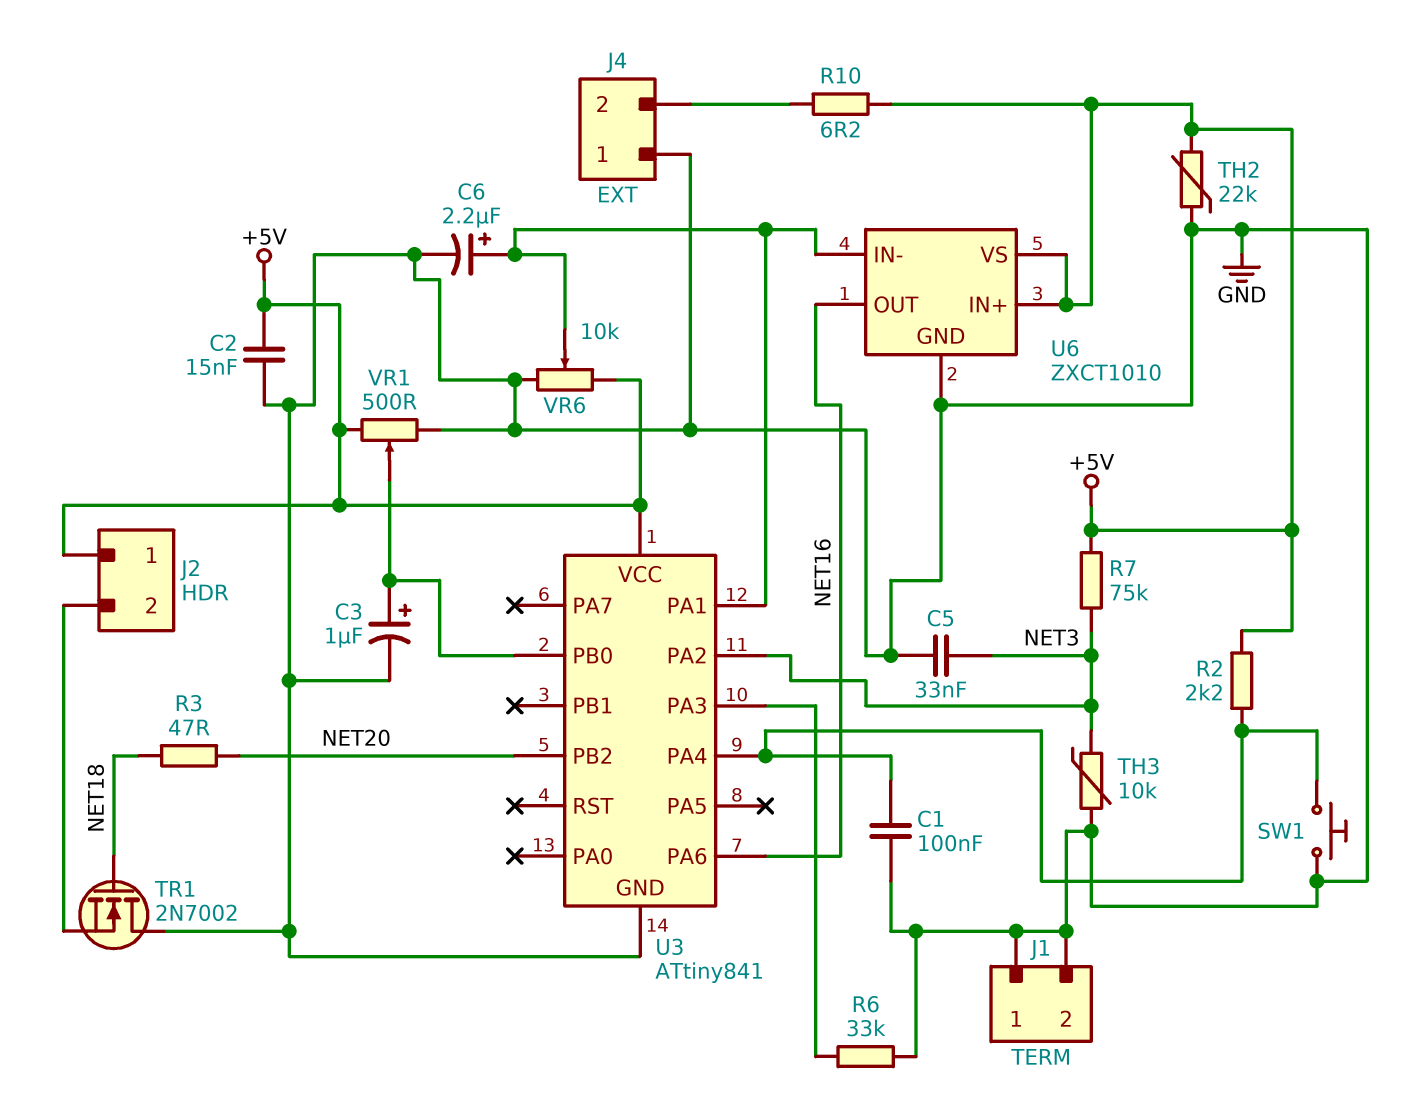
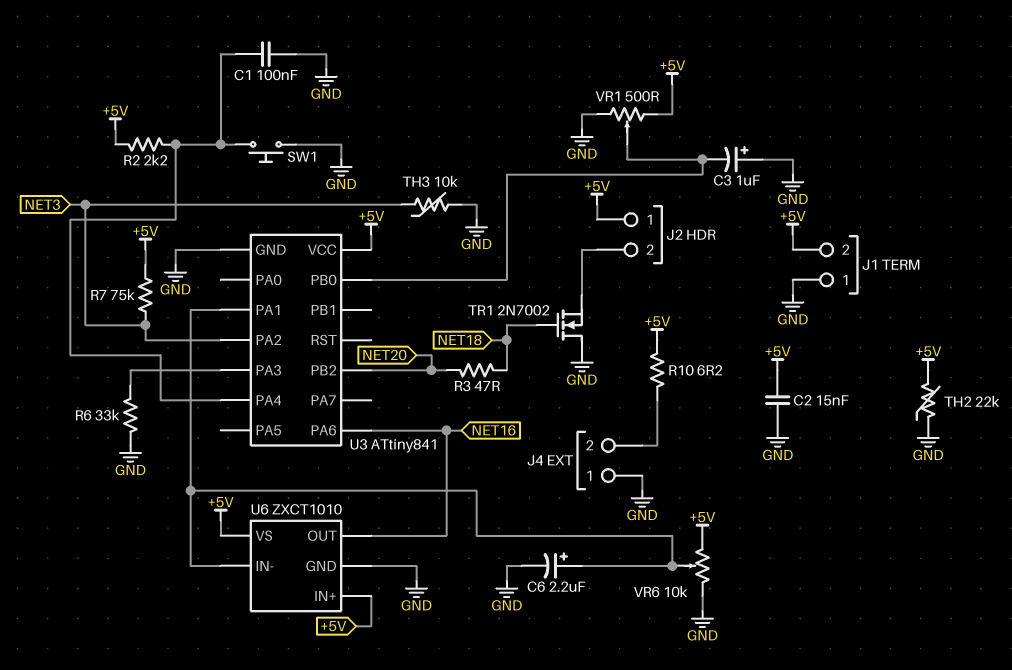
C3: 1uF (plus U3/PB0, minus GND) -> 1uF (plus GND, minus U3/PB0)
C5: 33nF (GND, NET3) -> none
J1 pin 2: GND -> +5V

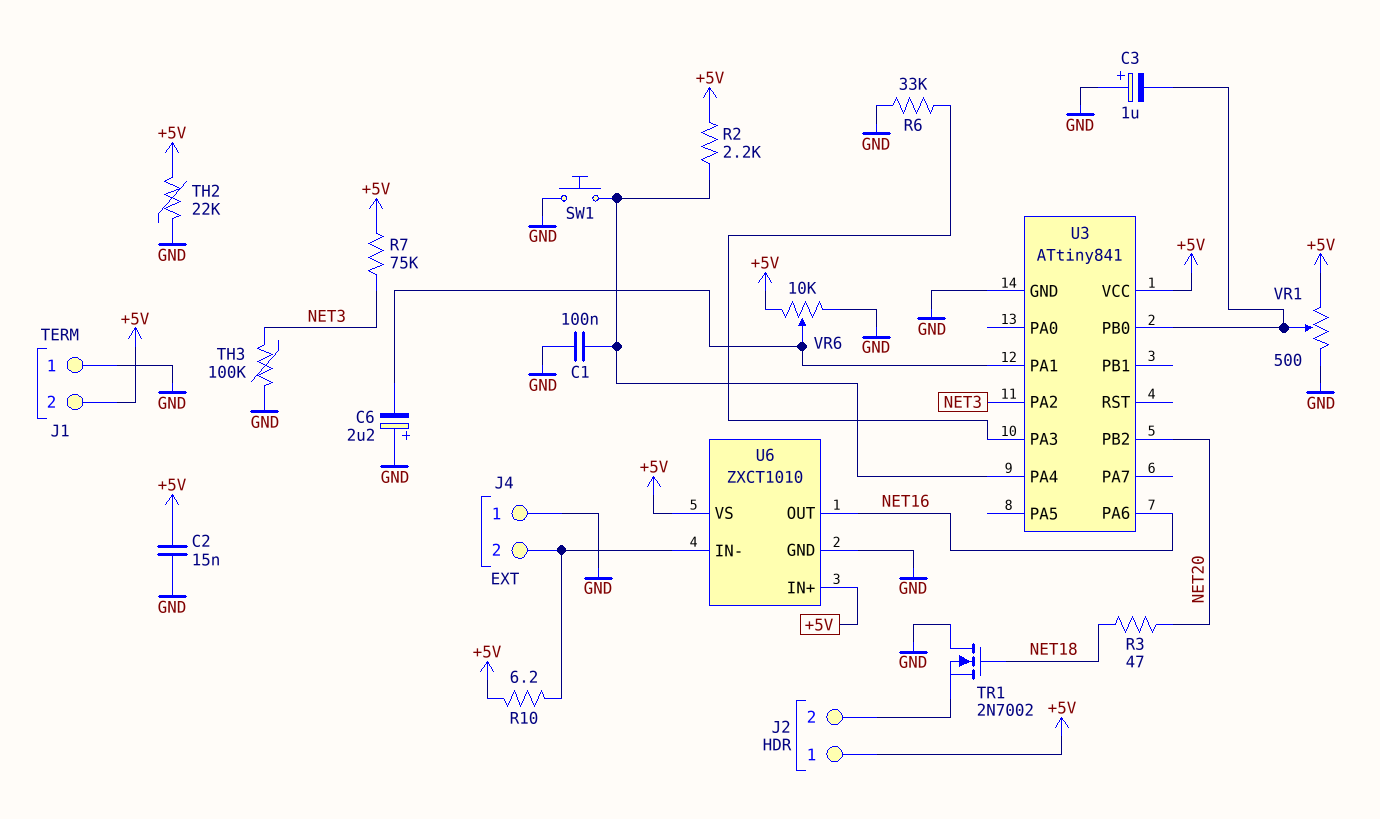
C6: 2.2uF (plus U3/PA1, minus GND) -> 2.2uF (plus GND, minus U3/PA1)
TH3: 10k (GND, NET3) -> 100k (GND, NET3)
U6 pin IN-: U3/PA1 -> J4/2

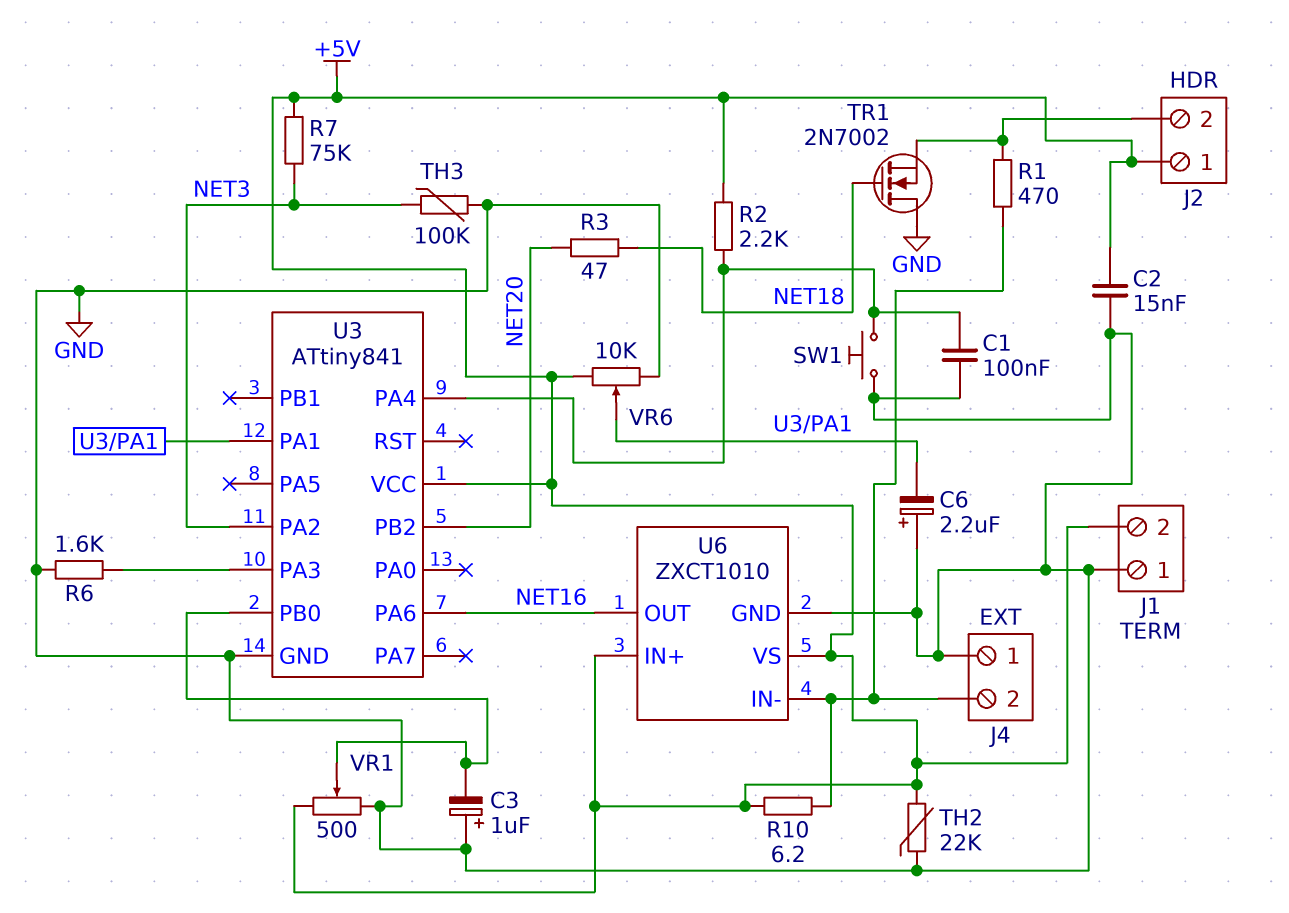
R1: none -> 470 (J2/2, J4/2)
R6: 33k (GND, U3/PA3) -> 1.6k (GND, U3/PA3)

